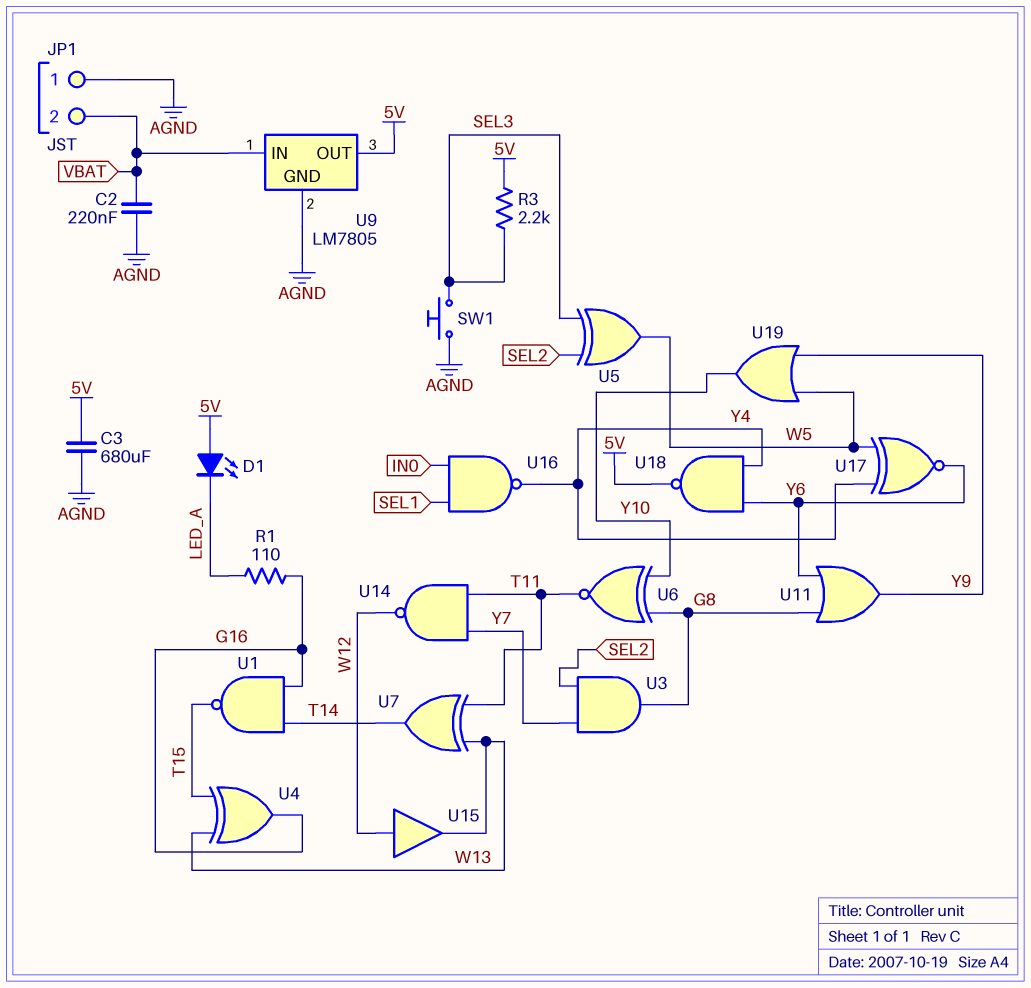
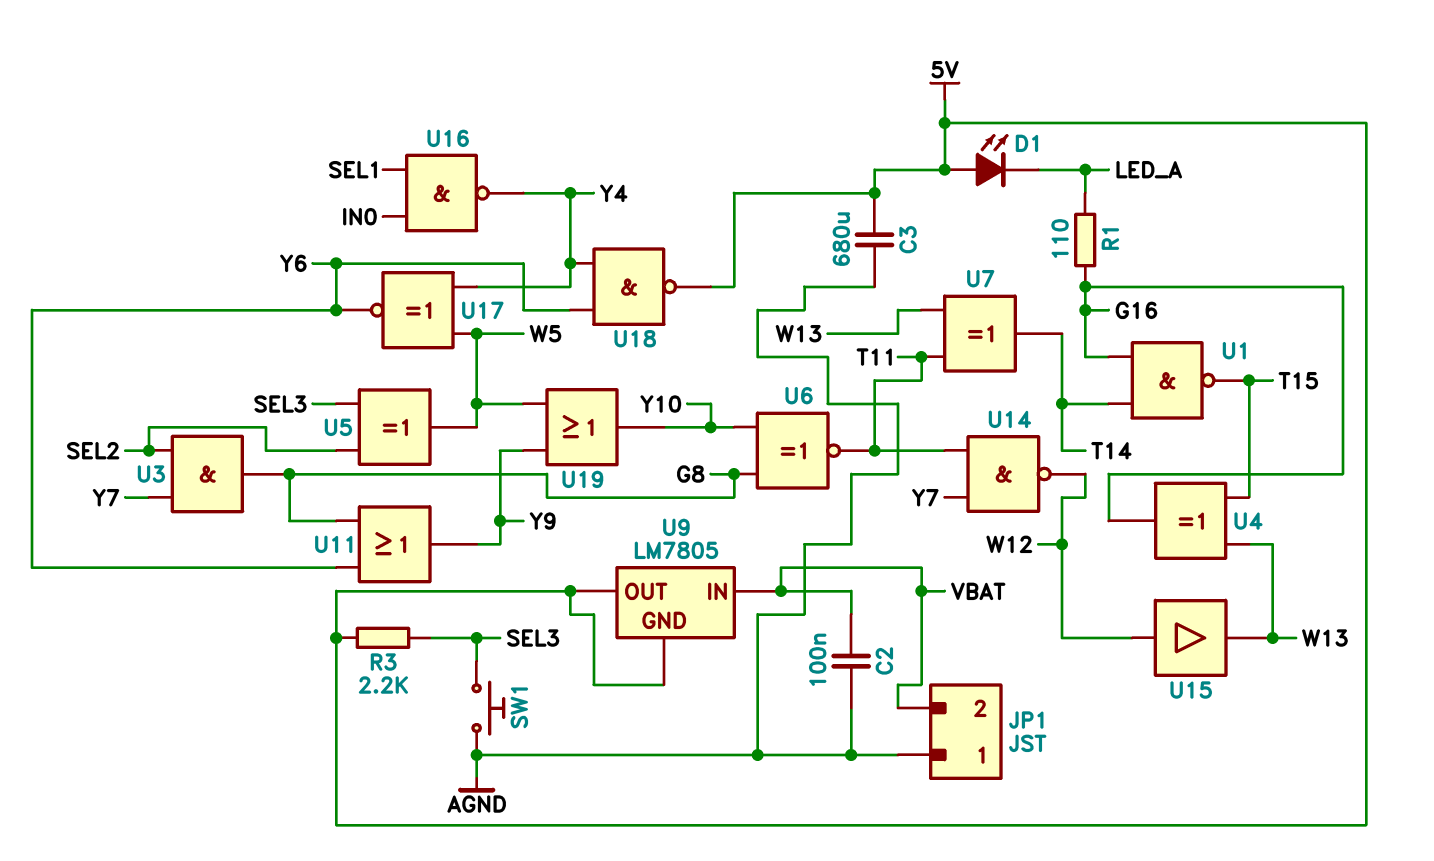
C2: 220nF (AGND, VBAT) -> 100nF (AGND, VBAT)
U9 pin GND: AGND -> 5V

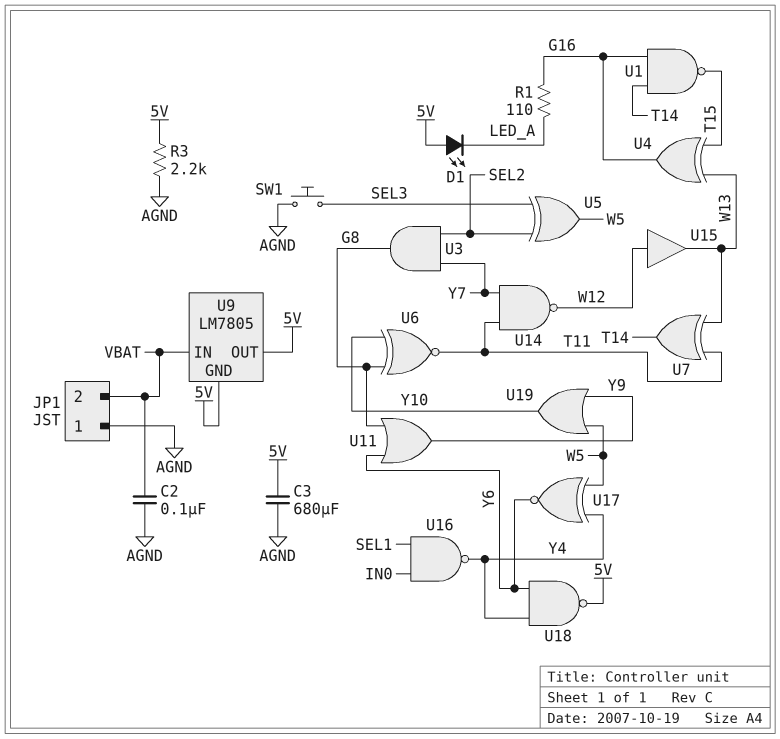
R3: 2.2k (5V, SEL3) -> 2.2k (5V, AGND)

